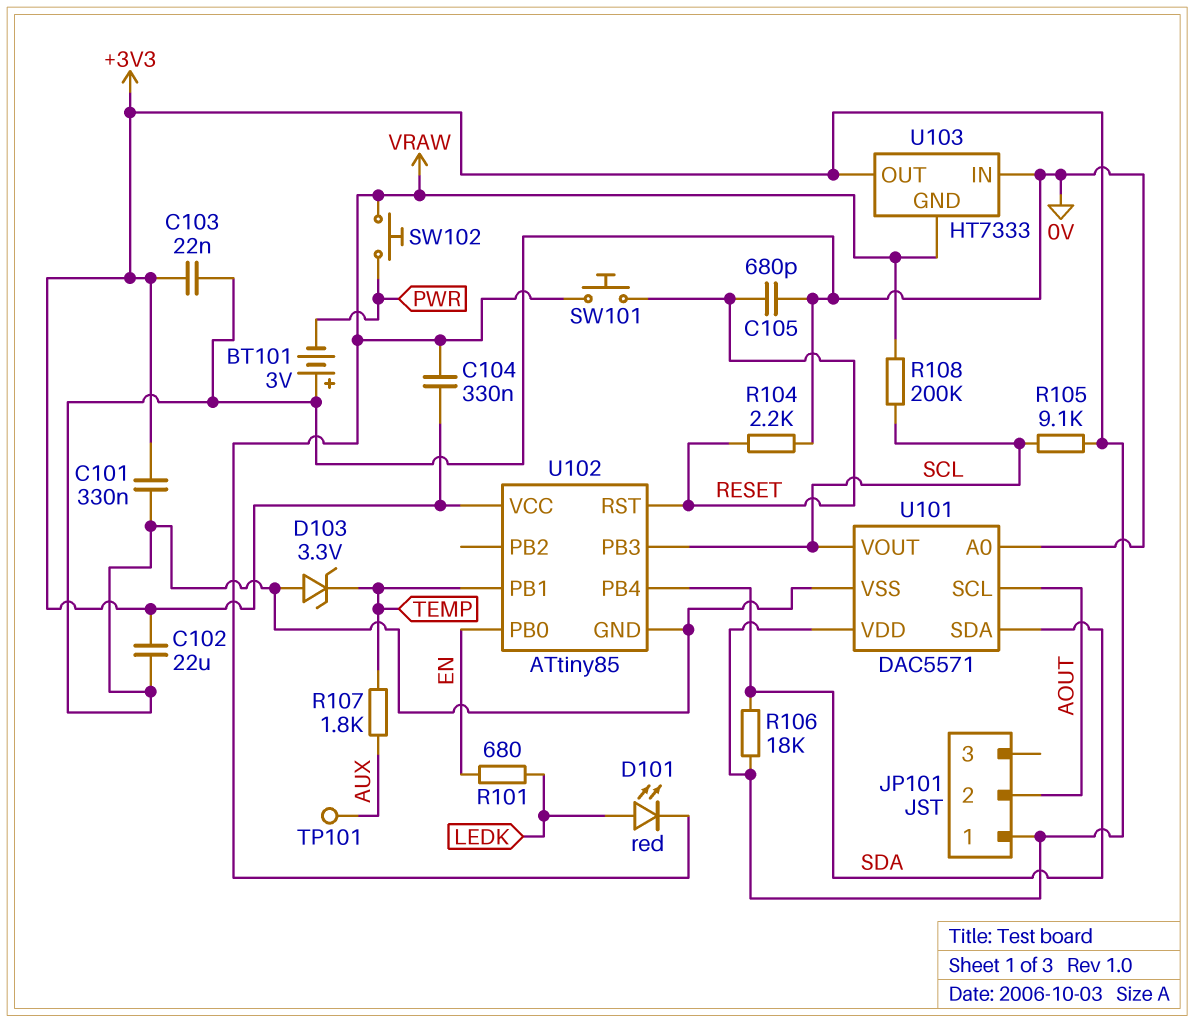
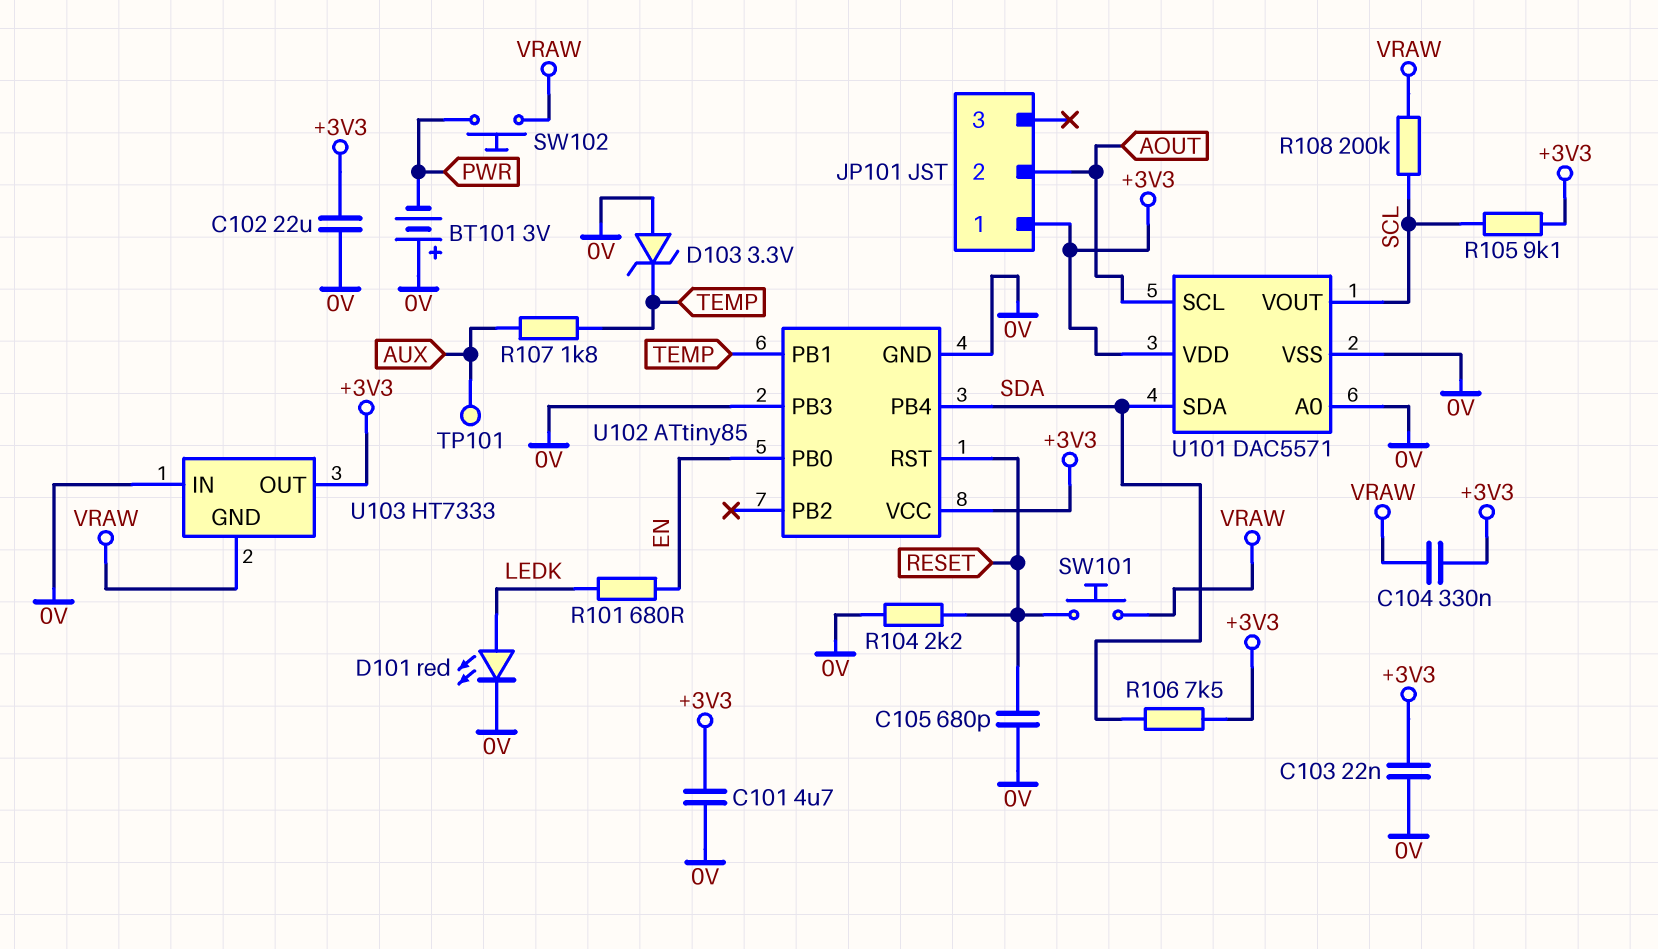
C101: 330nF (+3V3, 0V) -> 4.7uF (+3V3, 0V)
D101: LED red (A LEDK, K VRAW) -> LED red (A LEDK, K 0V)
R106: 18k (+3V3, SDA) -> 7.5k (+3V3, SDA)
U102 pin PB3: SCL -> 0V

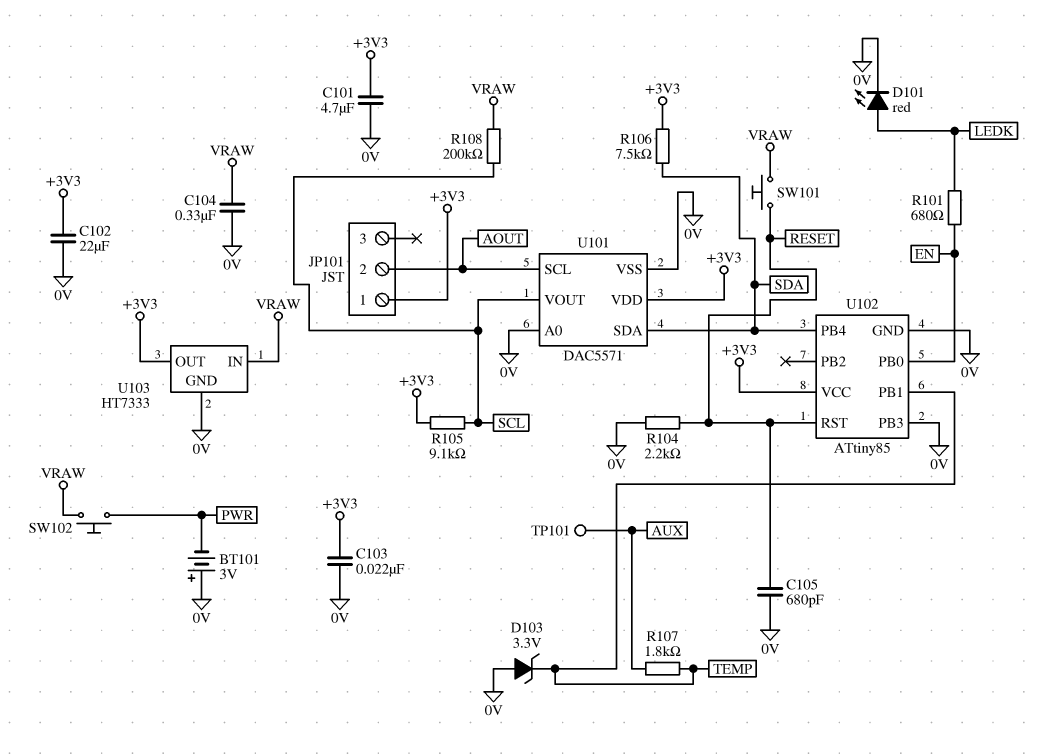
C104: 330nF (+3V3, VRAW) -> 330nF (0V, VRAW)
U103 pin GND: VRAW -> 0V
U103 pin IN: 0V -> VRAW

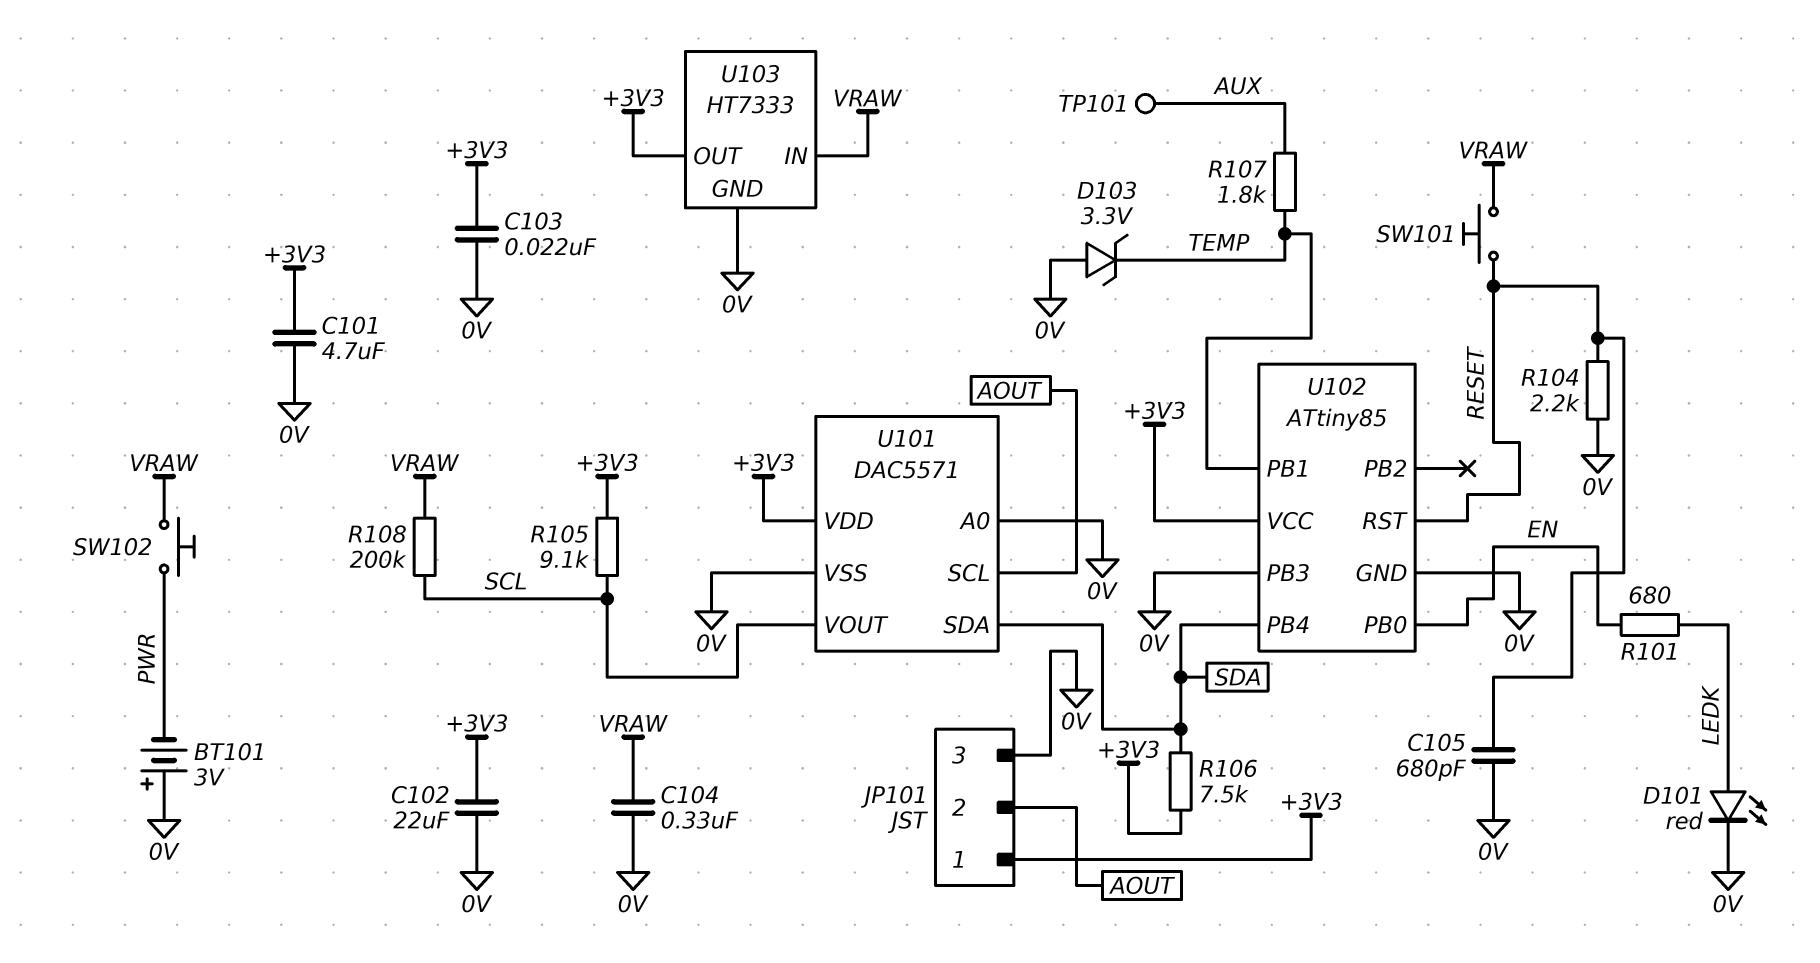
JP101 pin 3: none -> 0V

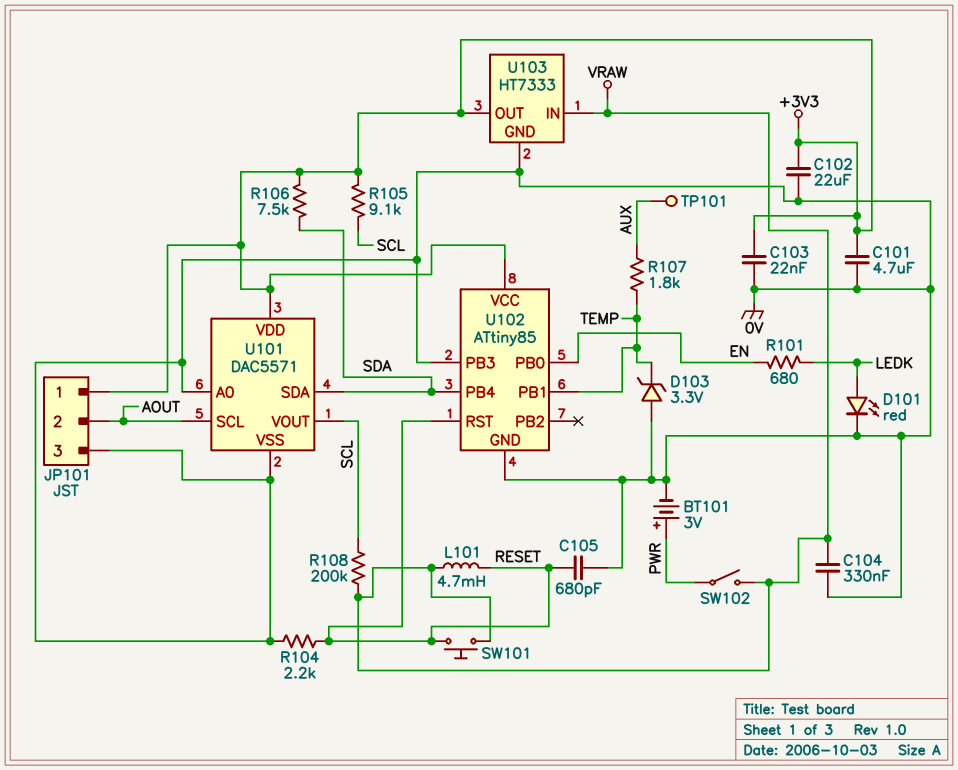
BT101: 3V (plus 0V, minus PWR) -> 3V (plus PWR, minus 0V)
L101: none -> 4.7mH (RESET, VRAW)
SW102: button (PWR, VRAW) -> switch (PWR, VRAW)

